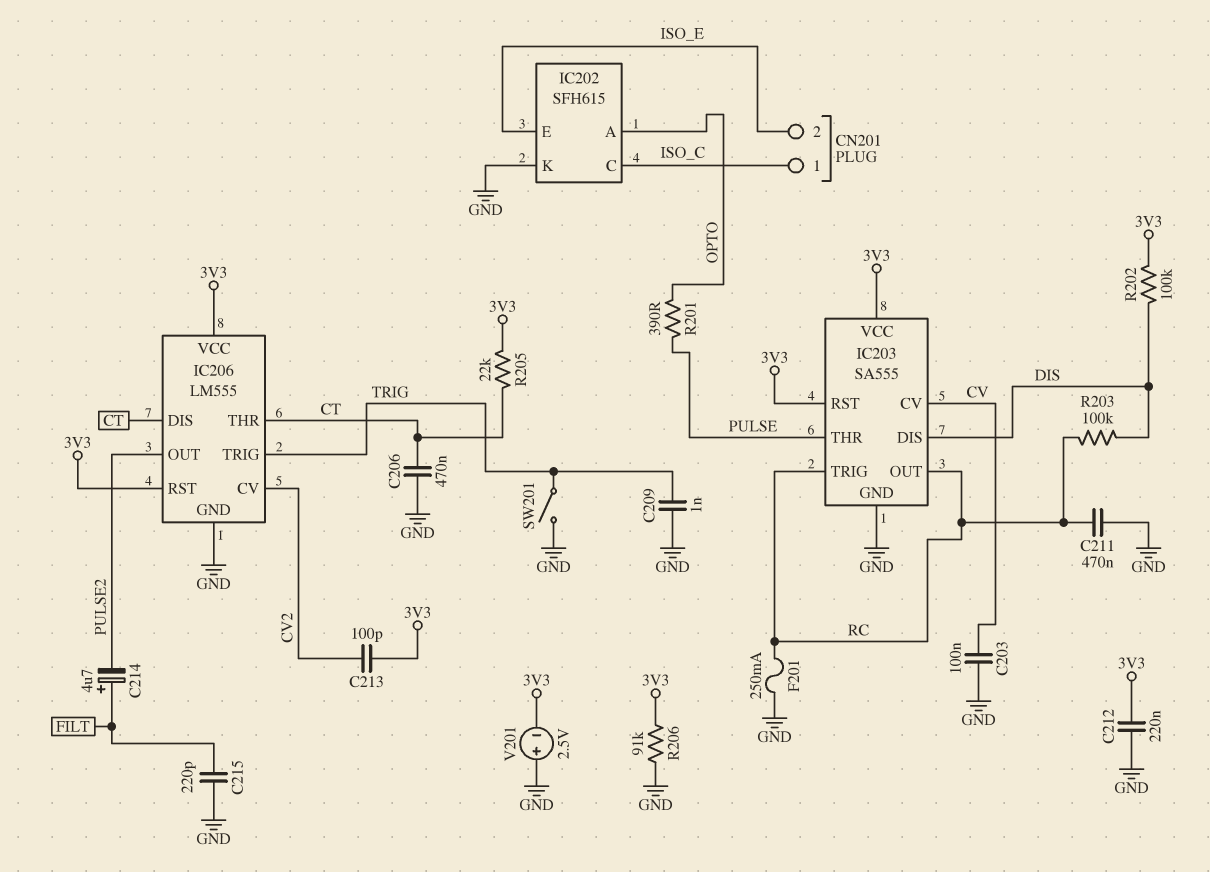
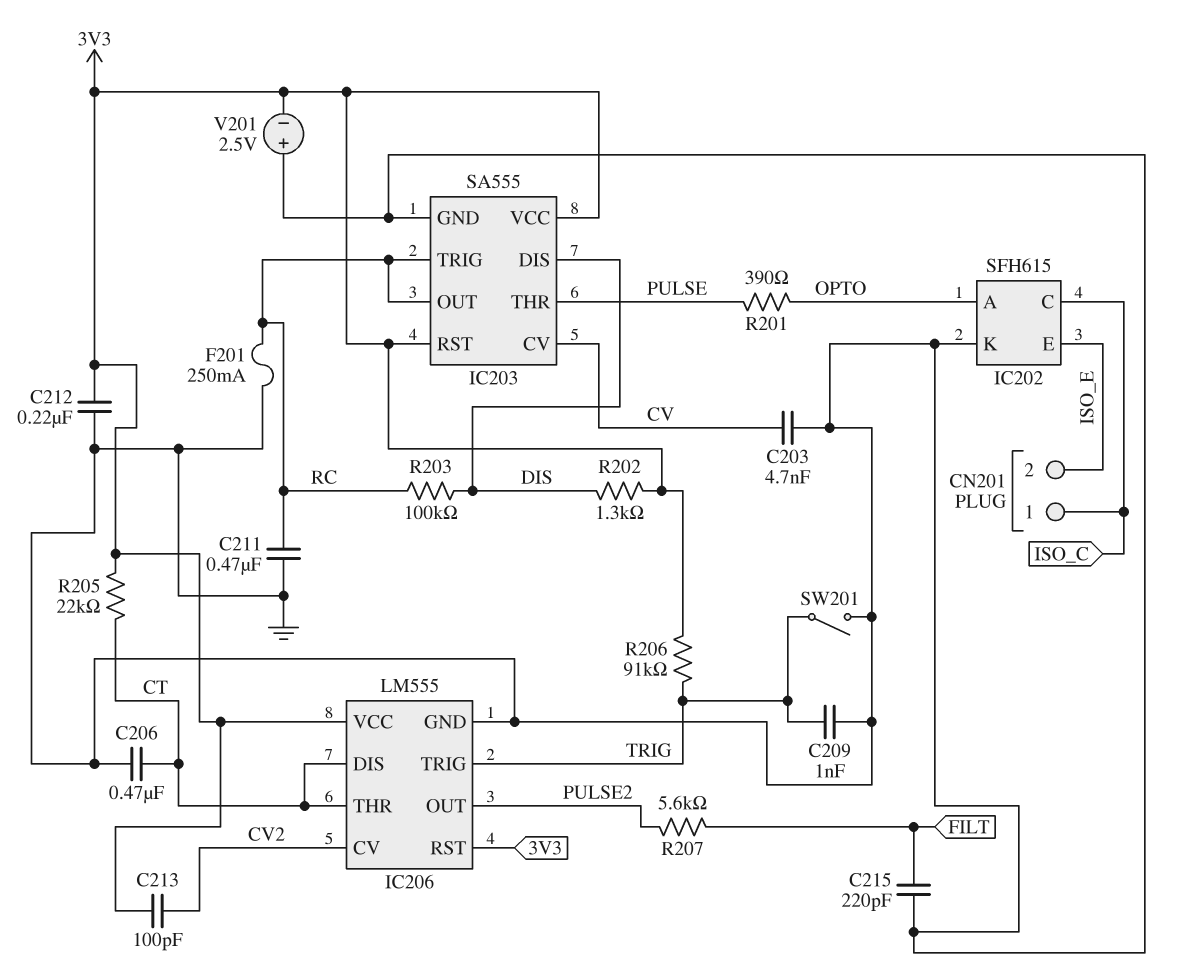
C203: 100nF (CV, GND) -> 4.7nF (CV, GND)
C214: 4.7uF (plus FILT, minus PULSE2) -> none
R202: 100k (3V3, DIS) -> 1.3k (3V3, DIS)
R206: 91k (3V3, GND) -> 91k (3V3, TRIG)
R207: none -> 5.6k (FILT, PULSE2)

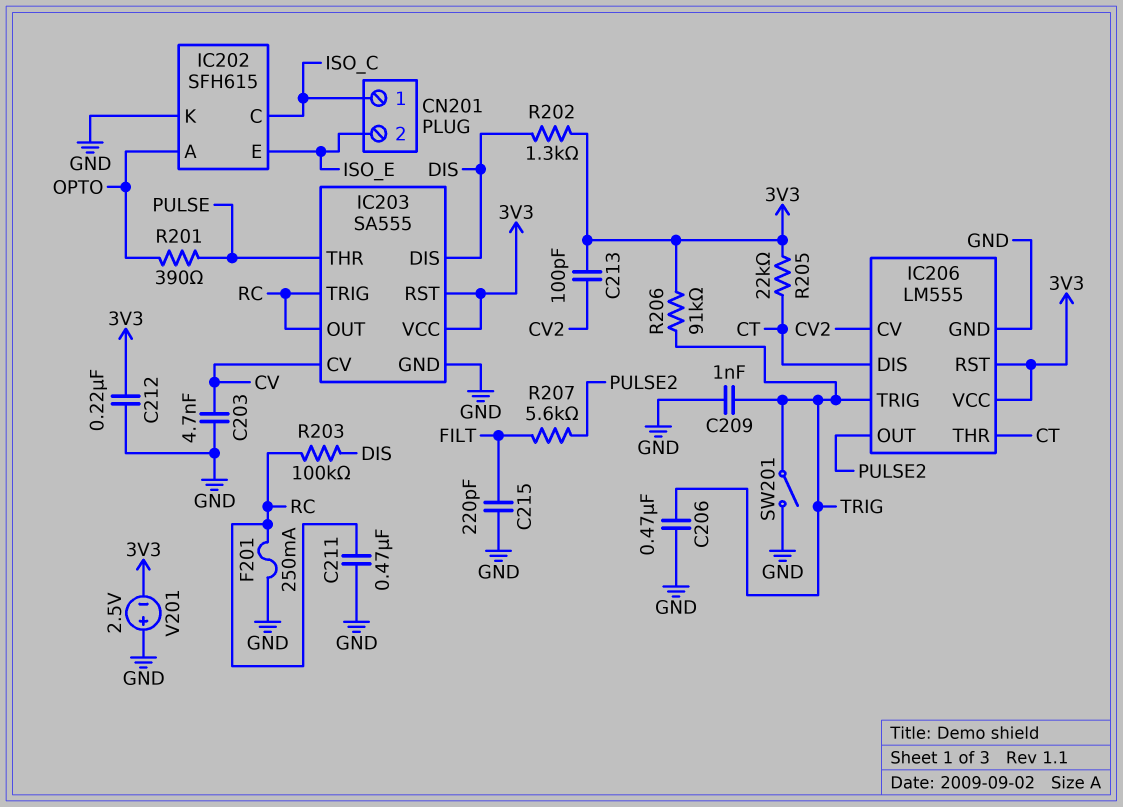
C206: 470nF (CT, GND) -> 470nF (GND, TRIG)

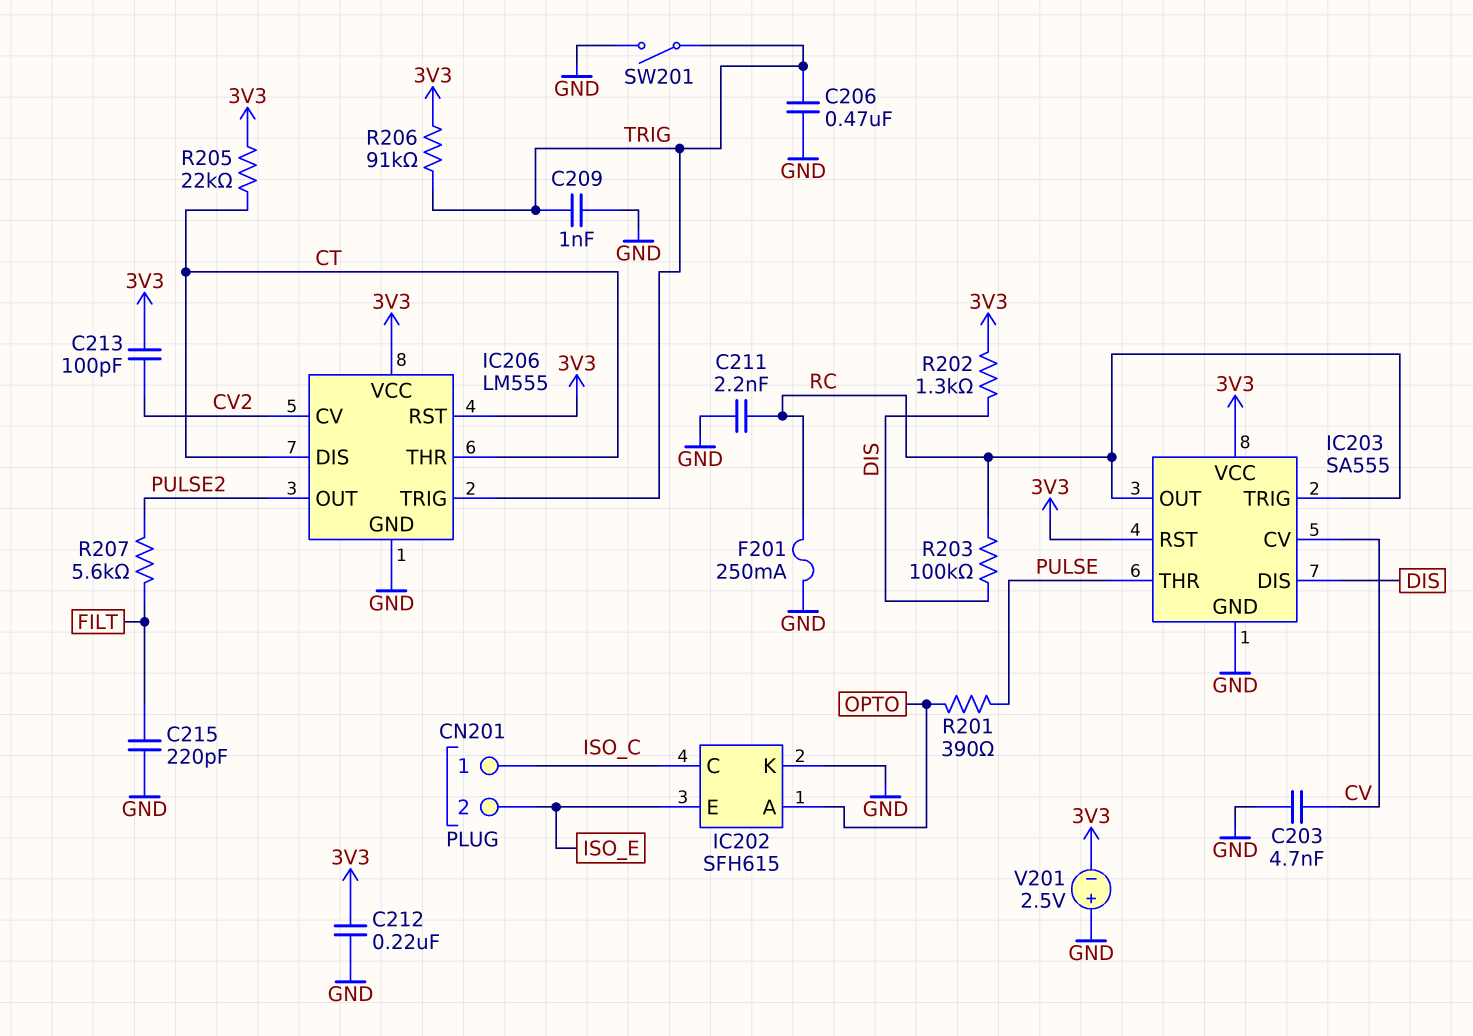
C211: 470nF (GND, RC) -> 2.2nF (GND, RC)

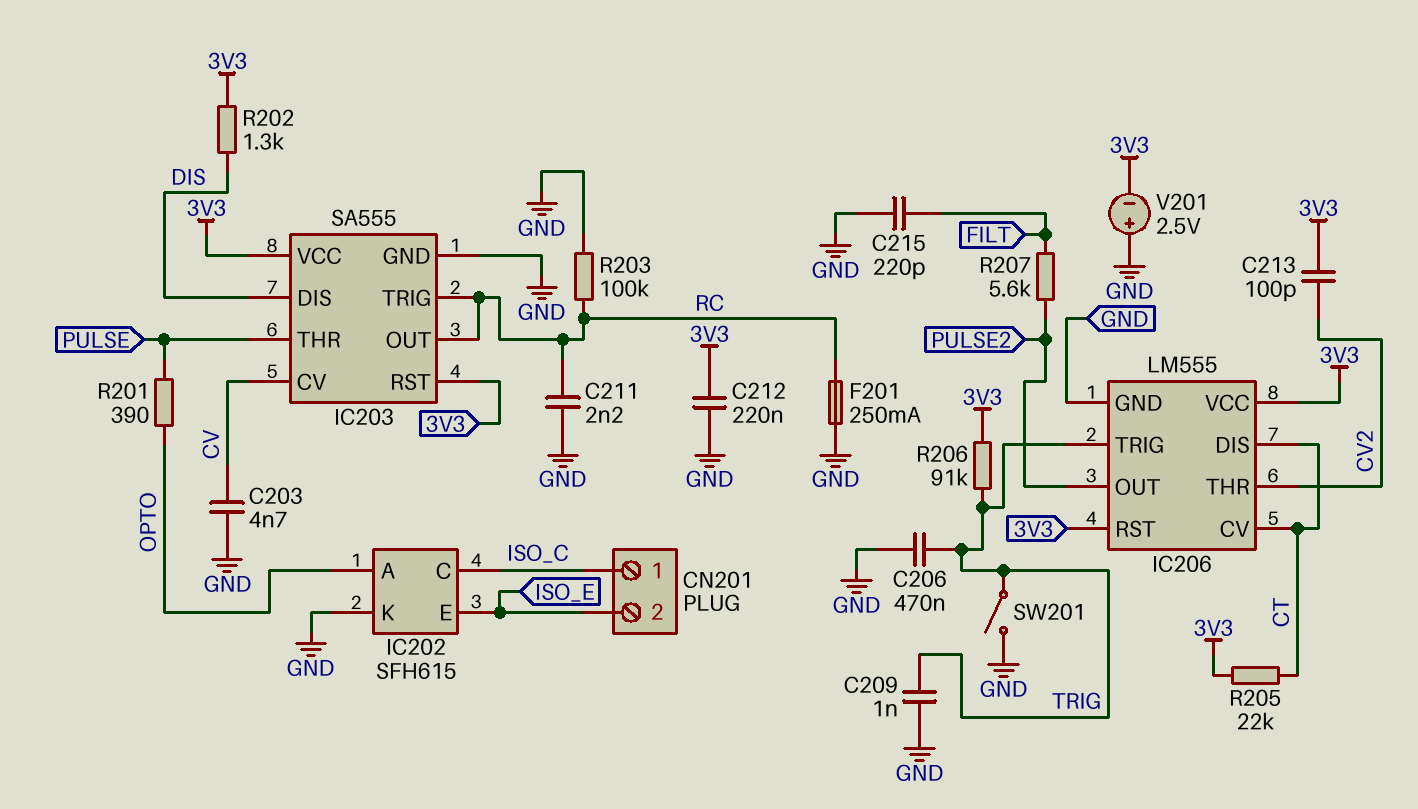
IC206 pin CV: CV2 -> CT
IC206 pin THR: CT -> CV2
R203: 100k (DIS, RC) -> 100k (GND, RC)

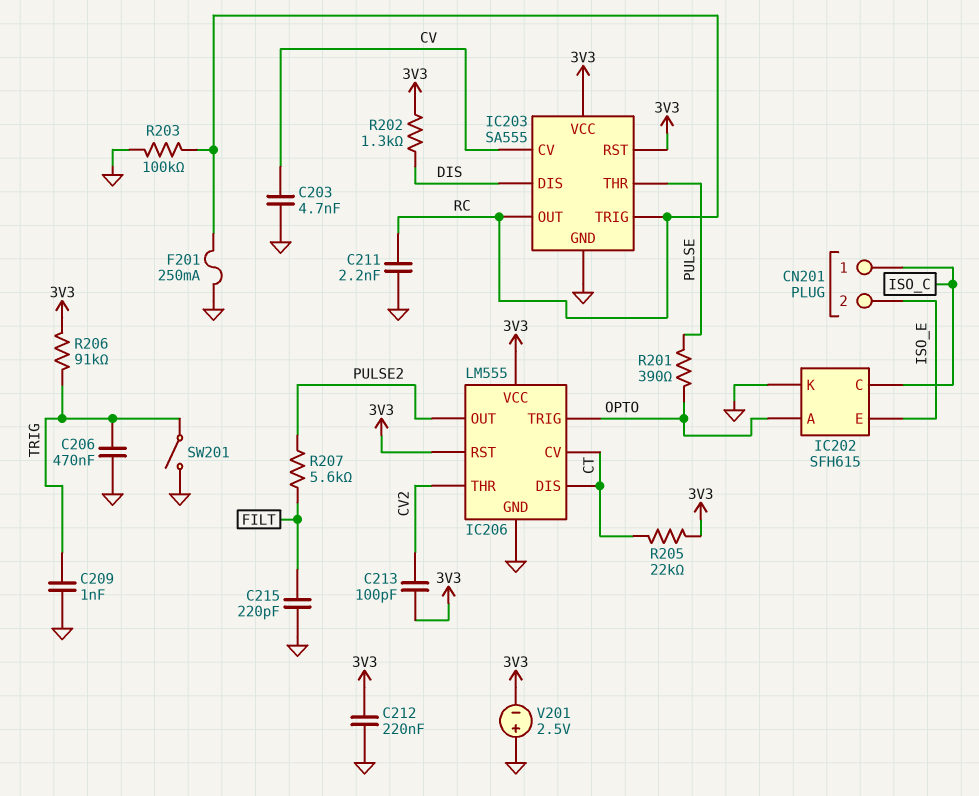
IC206 pin TRIG: TRIG -> OPTO

